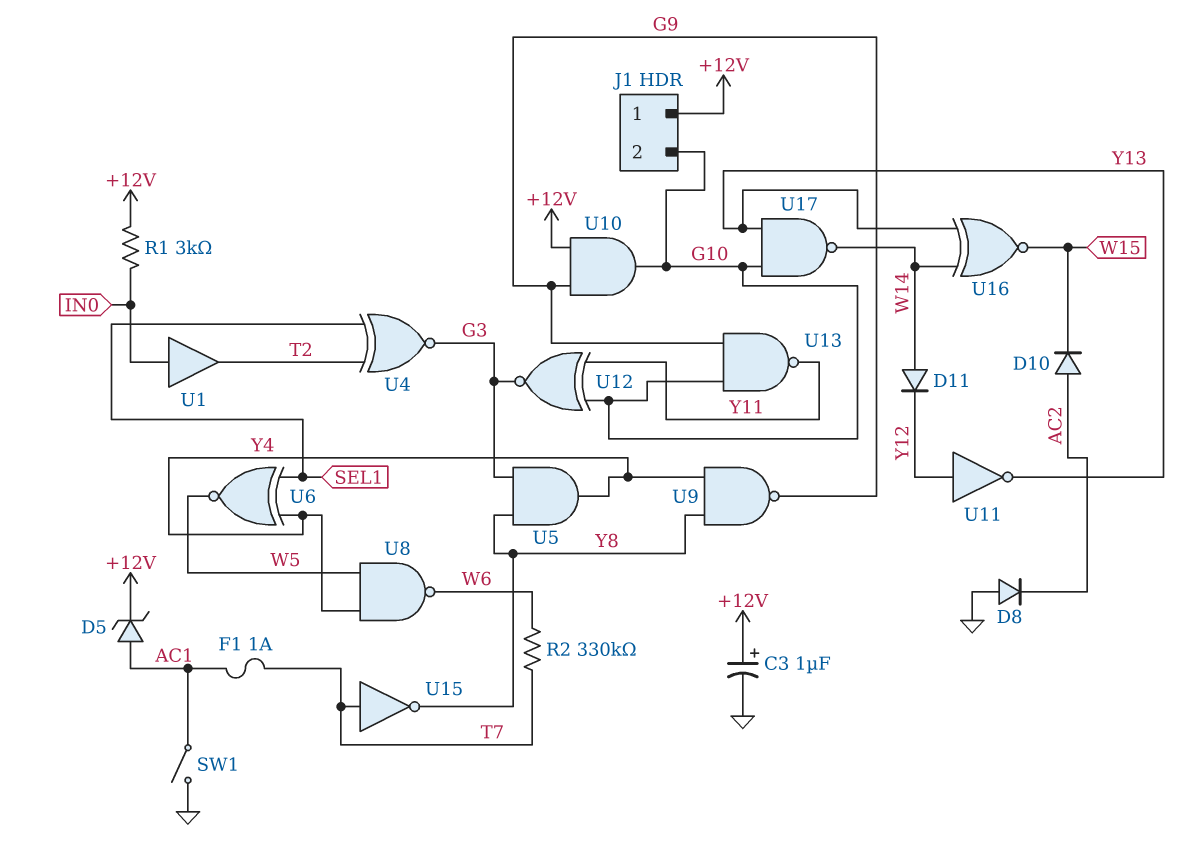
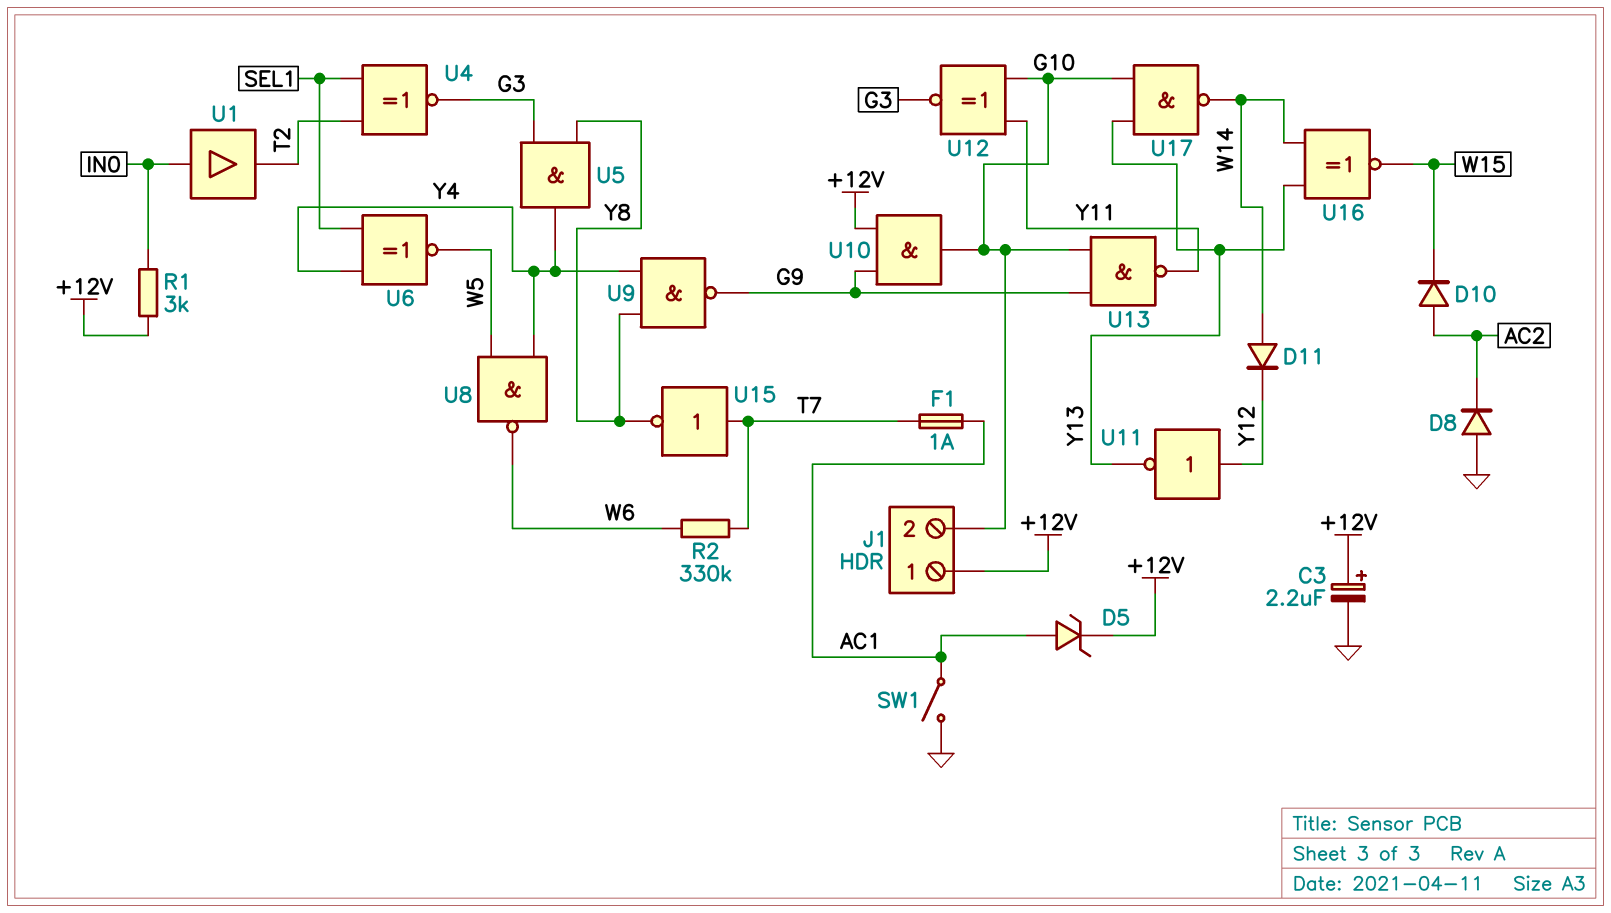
C3: 1uF (plus +12V, minus GND) -> 2.2uF (plus +12V, minus GND)

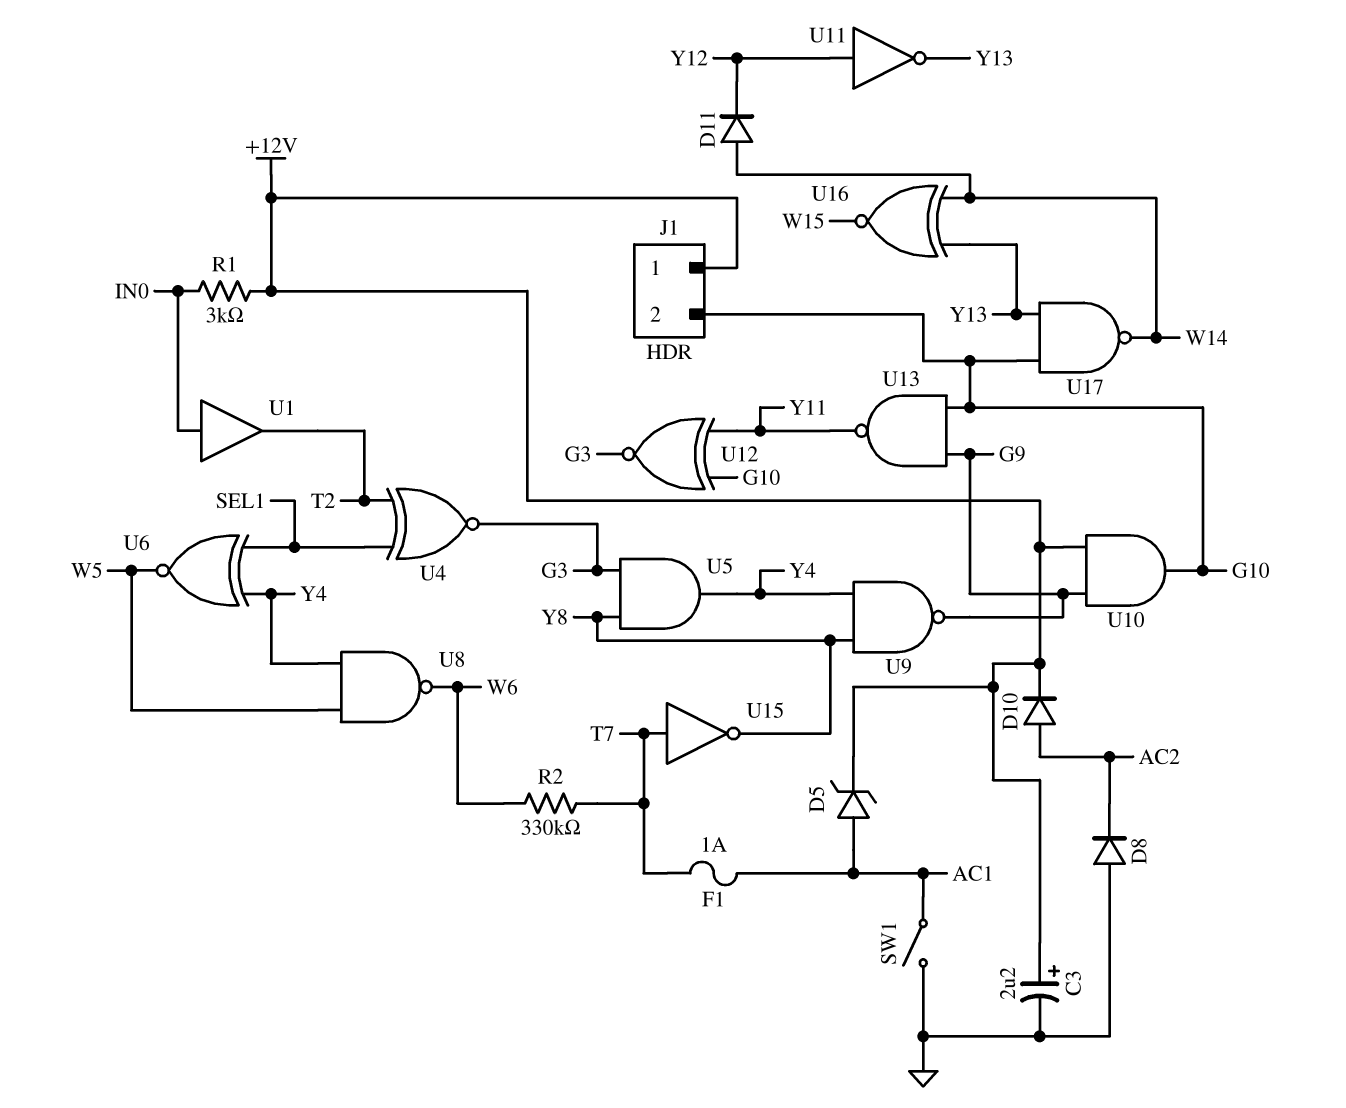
D10: diode (A AC2, K W15) -> diode (A AC2, K +12V)

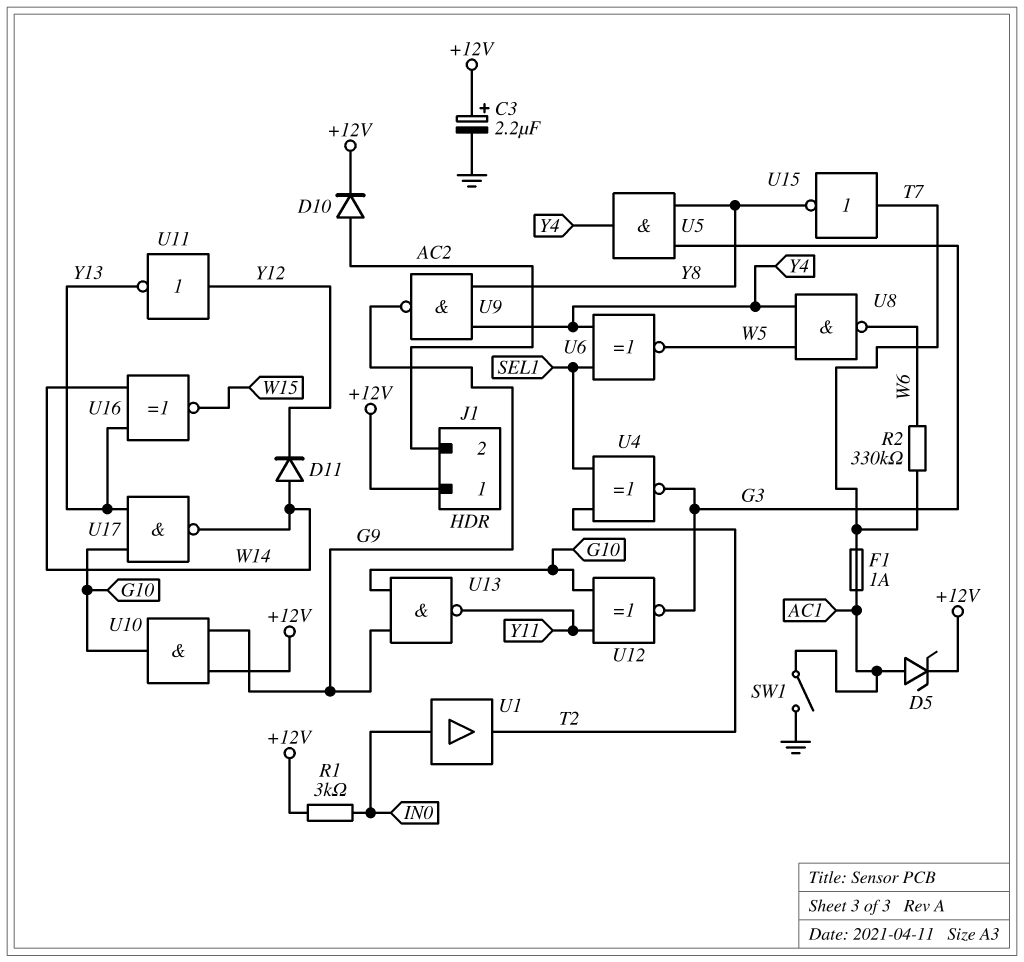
D8: diode (A GND, K AC2) -> none
J1 pin 2: G10 -> AC2

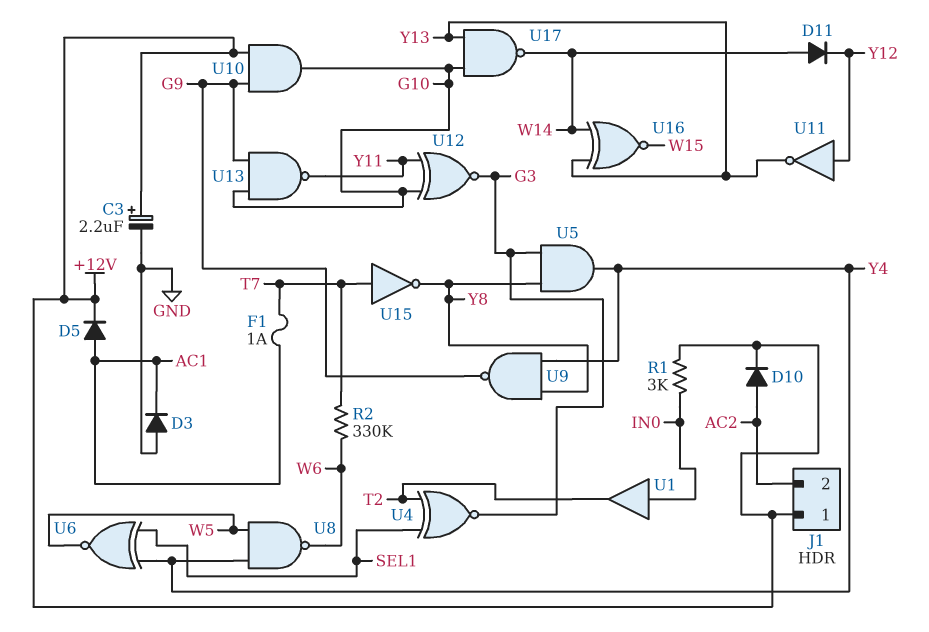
D3: none -> diode (A GND, K AC1)
D5: zener (A AC1, K +12V) -> diode (A AC1, K +12V)
SW1: switch (AC1, GND) -> none

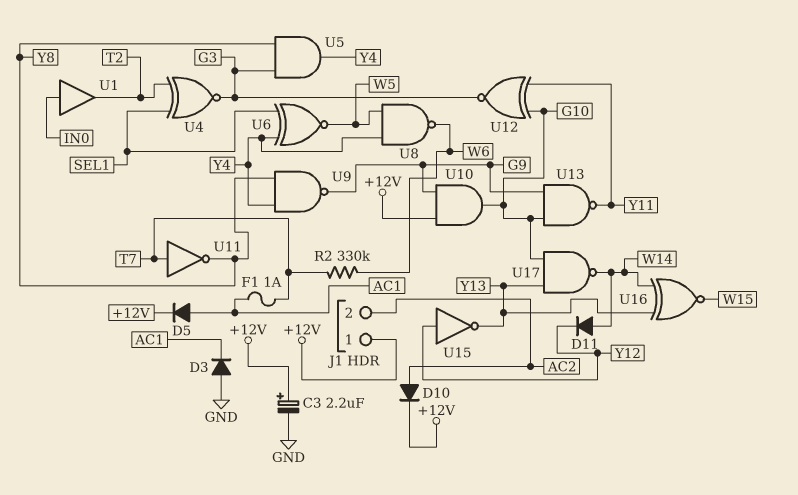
R1: 3k (+12V, IN0) -> none
U11: NOT (in Y12, out Y13) -> NOT (in T7, out Y8)
U15: NOT (in T7, out Y8) -> NOT (in Y12, out Y13)

